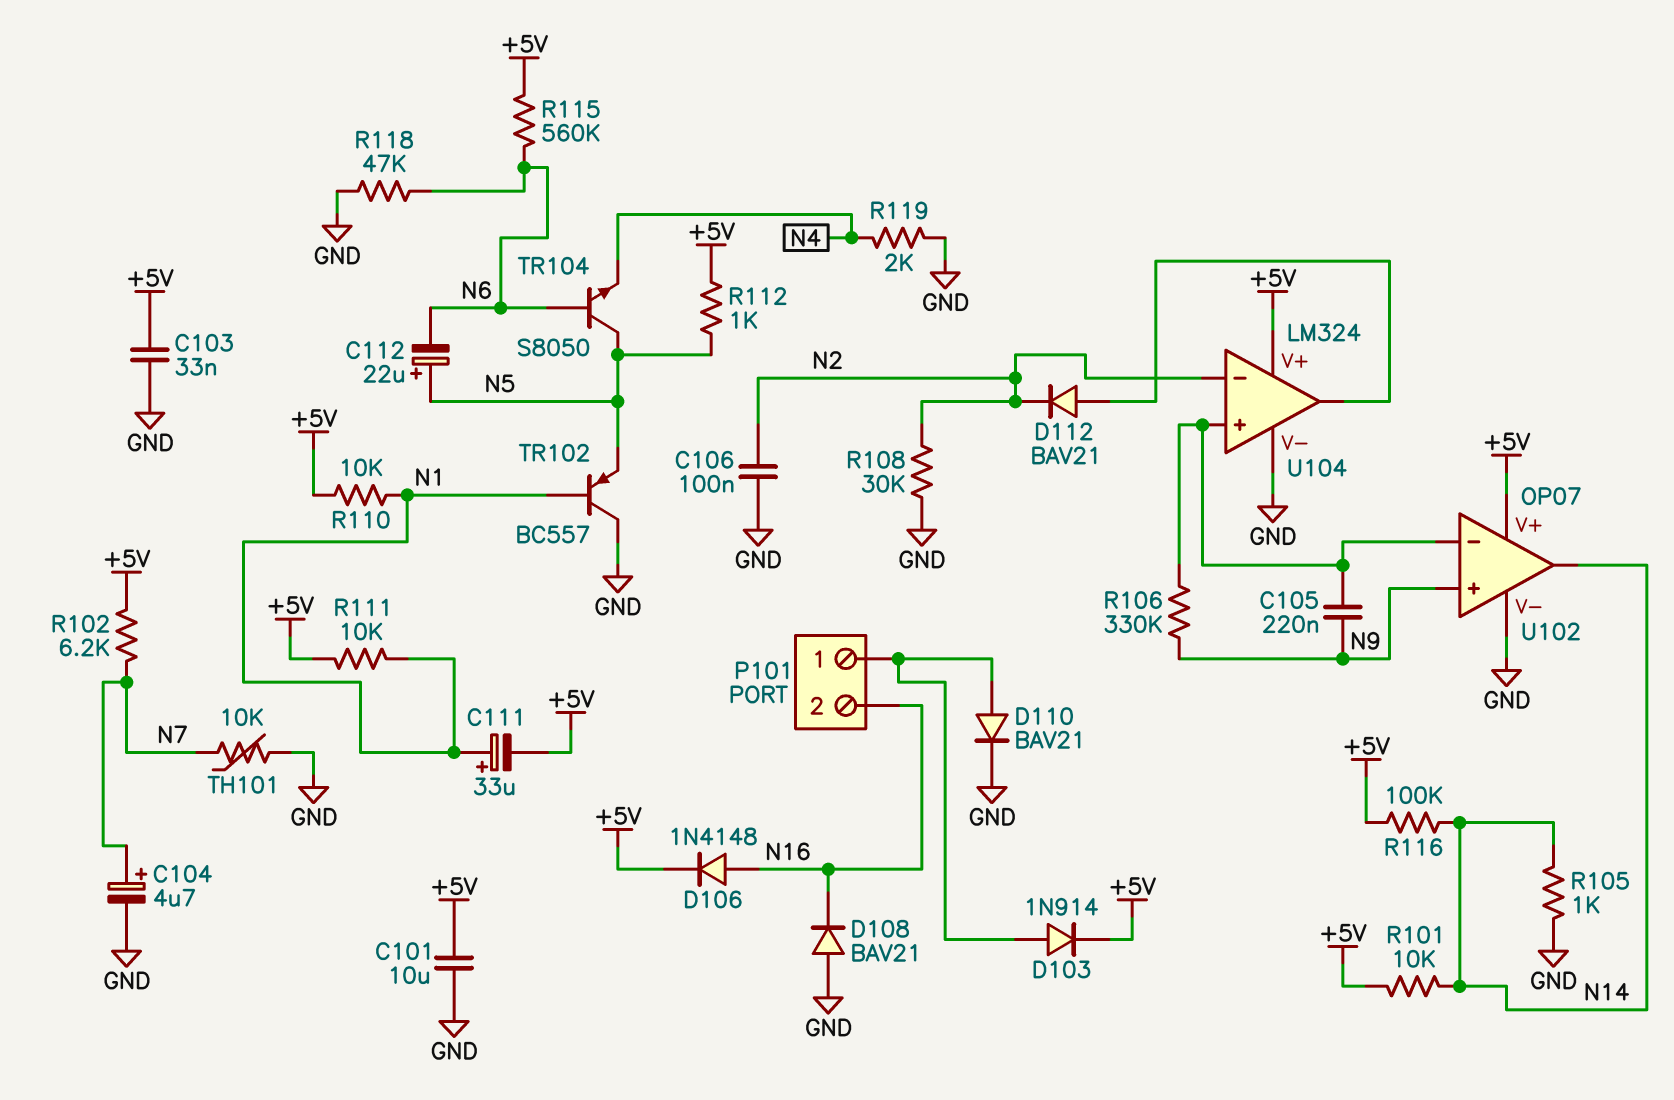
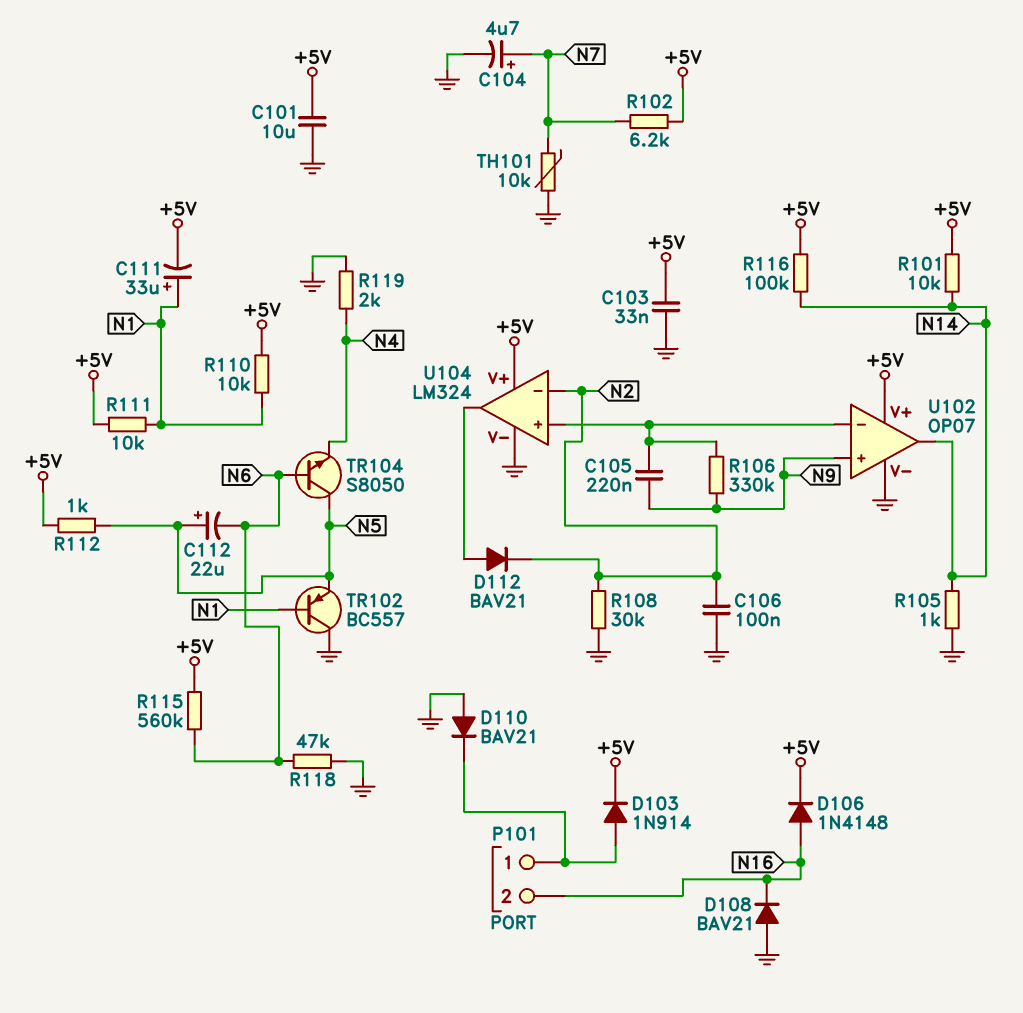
D110: diode BAV21 (A P101/1, K GND) -> diode BAV21 (A GND, K P101/1)

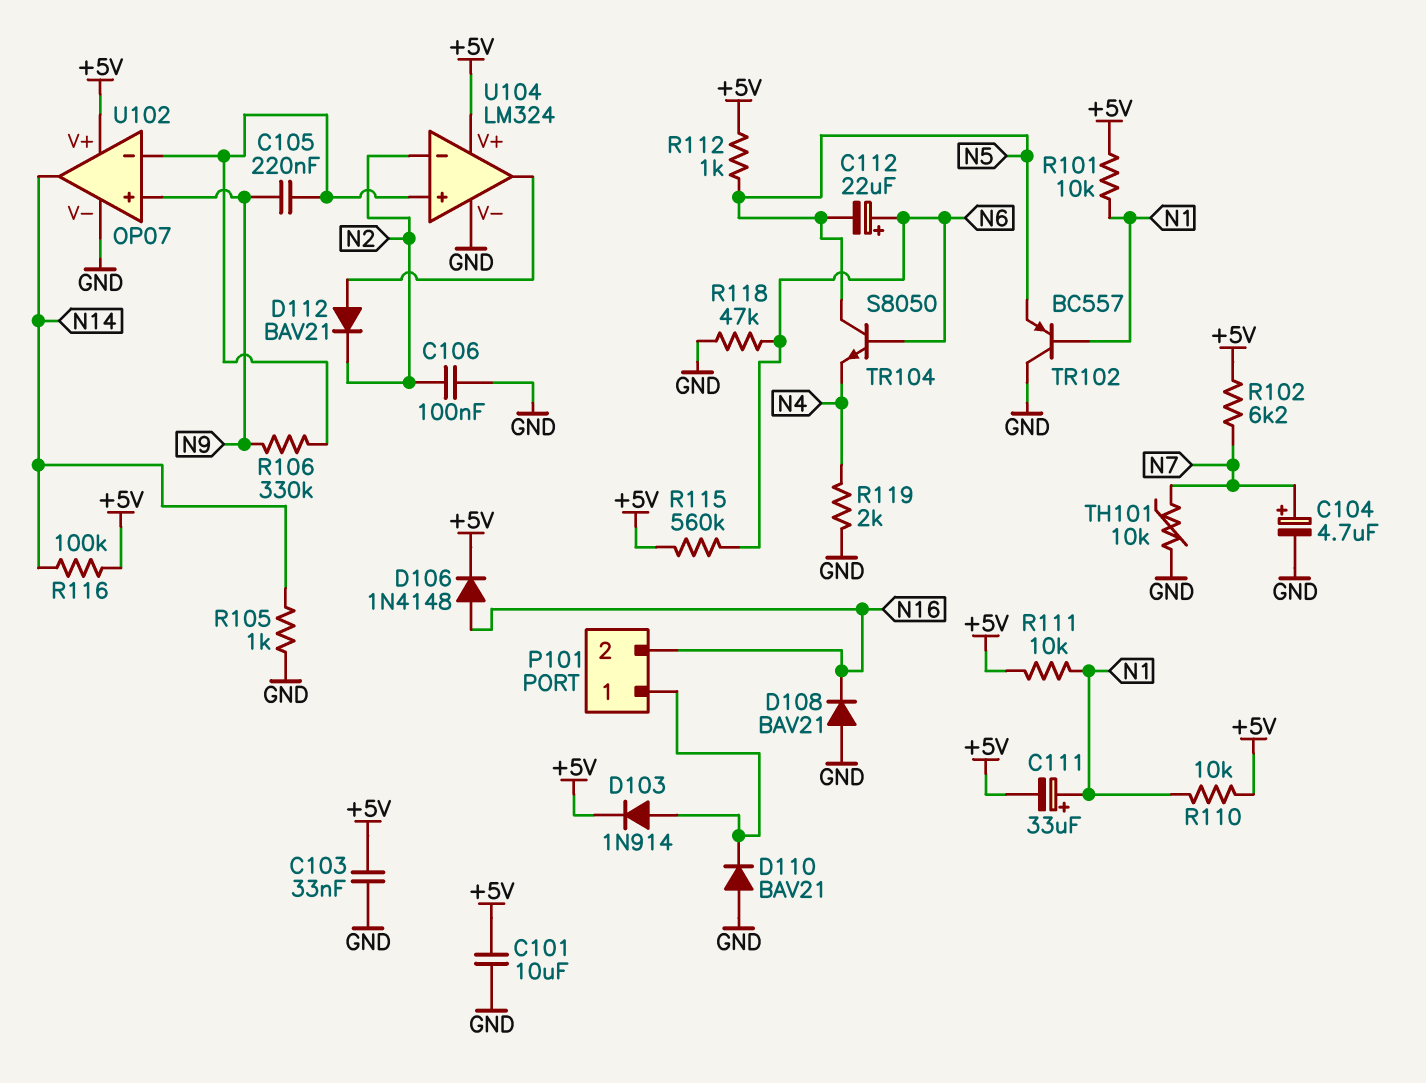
C112: 22uF (plus N5, minus N6) -> 22uF (plus N6, minus N5)
R101: 10k (+5V, N14) -> 10k (+5V, N1)
R108: 30k (GND, N2) -> none

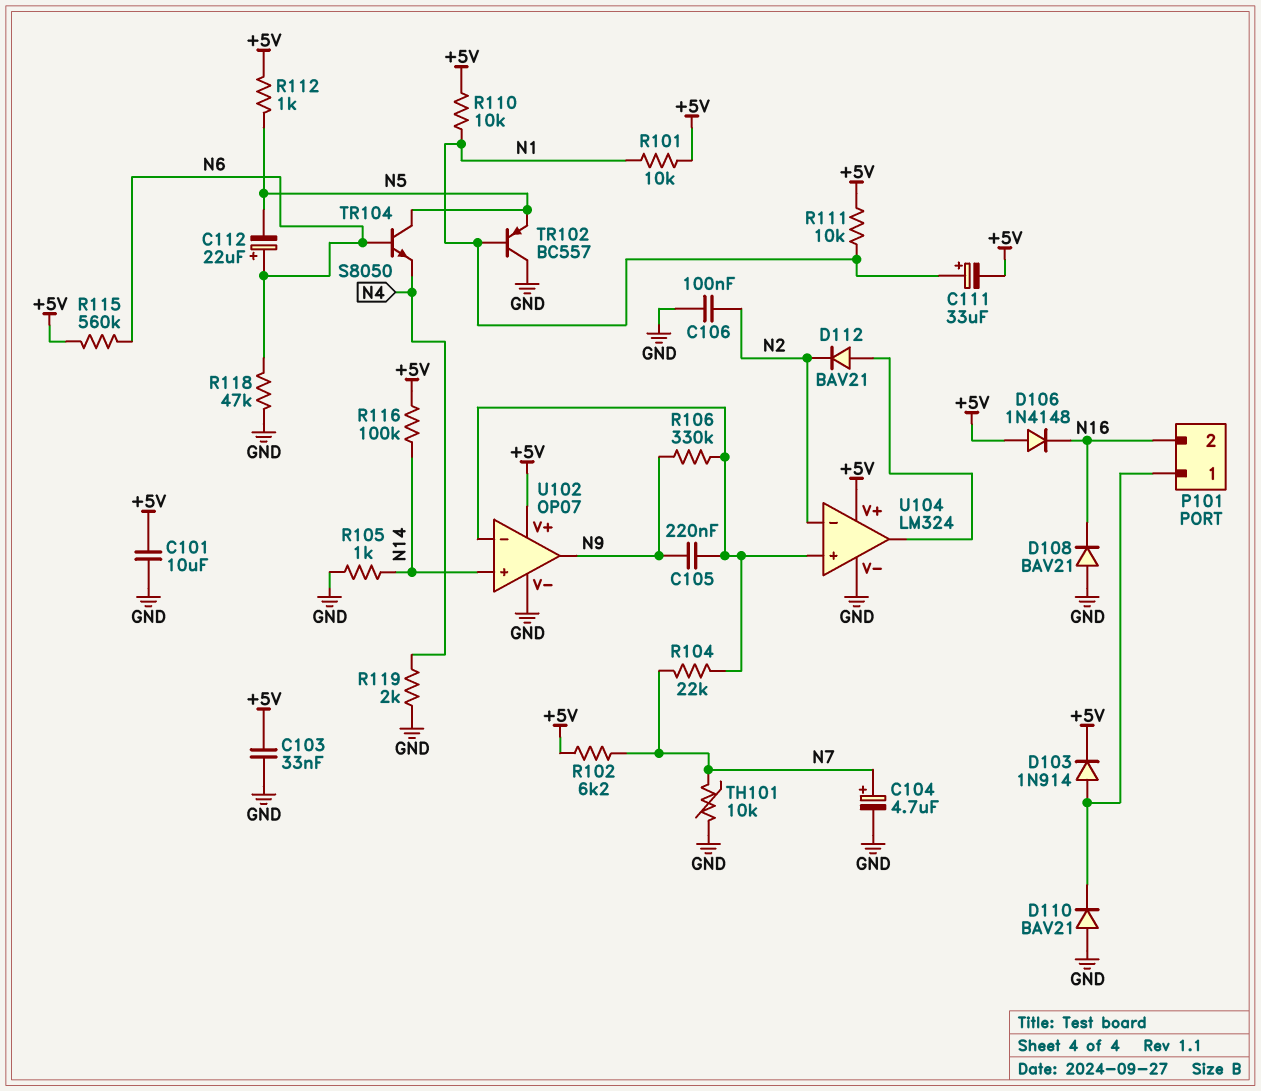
D106: diode 1N4148 (A N16, K +5V) -> diode 1N4148 (A +5V, K N16)
R104: none -> 22k (N7, U102/in-)
U102 pin in+: N9 -> N14
U102 pin out: N14 -> N9

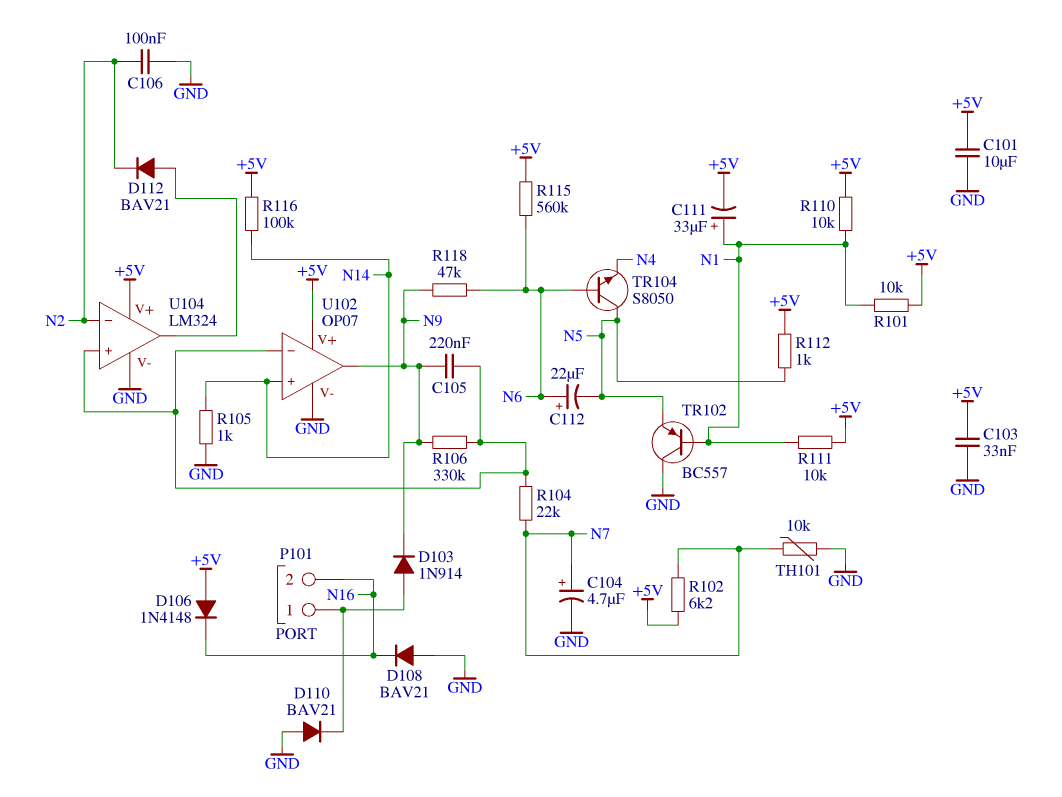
D103: diode 1N914 (A P101/1, K +5V) -> diode 1N914 (A P101/1, K N9)
R118: 47k (GND, N6) -> 47k (N6, N9)
R119: 2k (GND, N4) -> none

